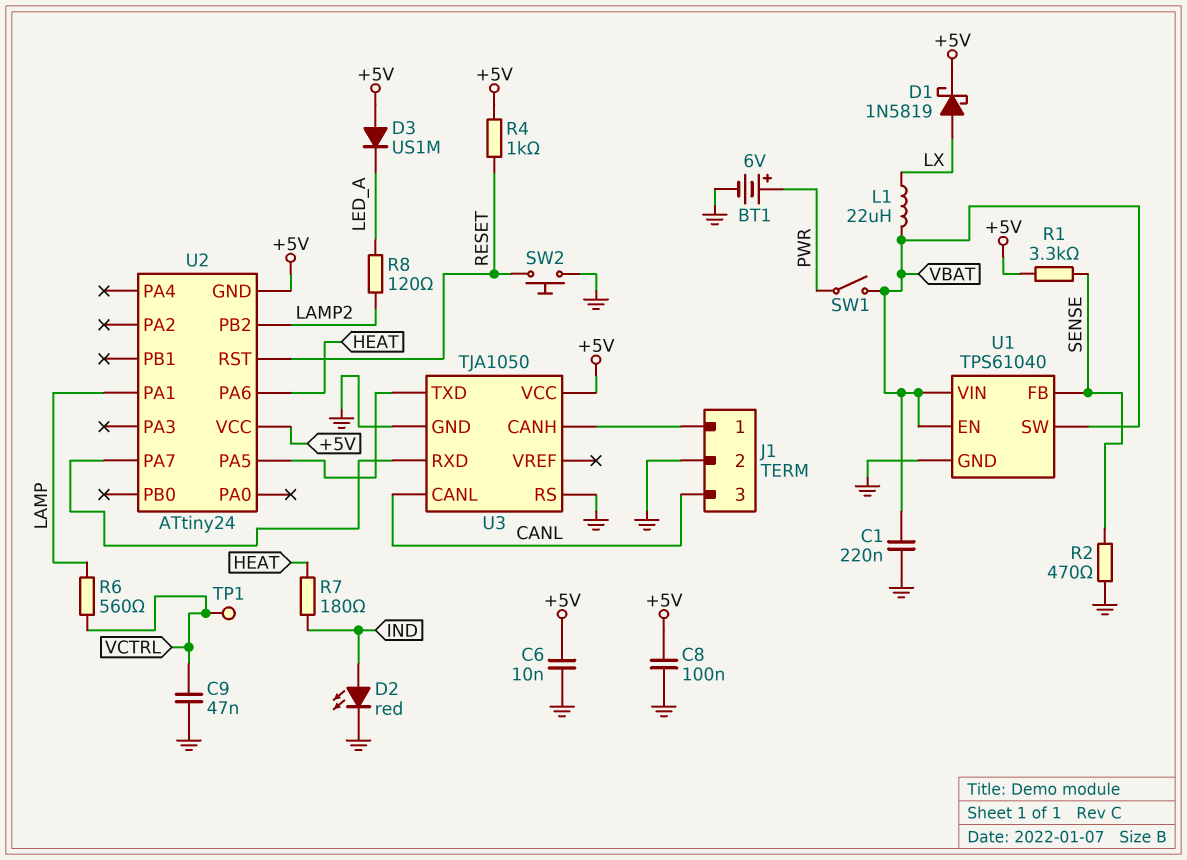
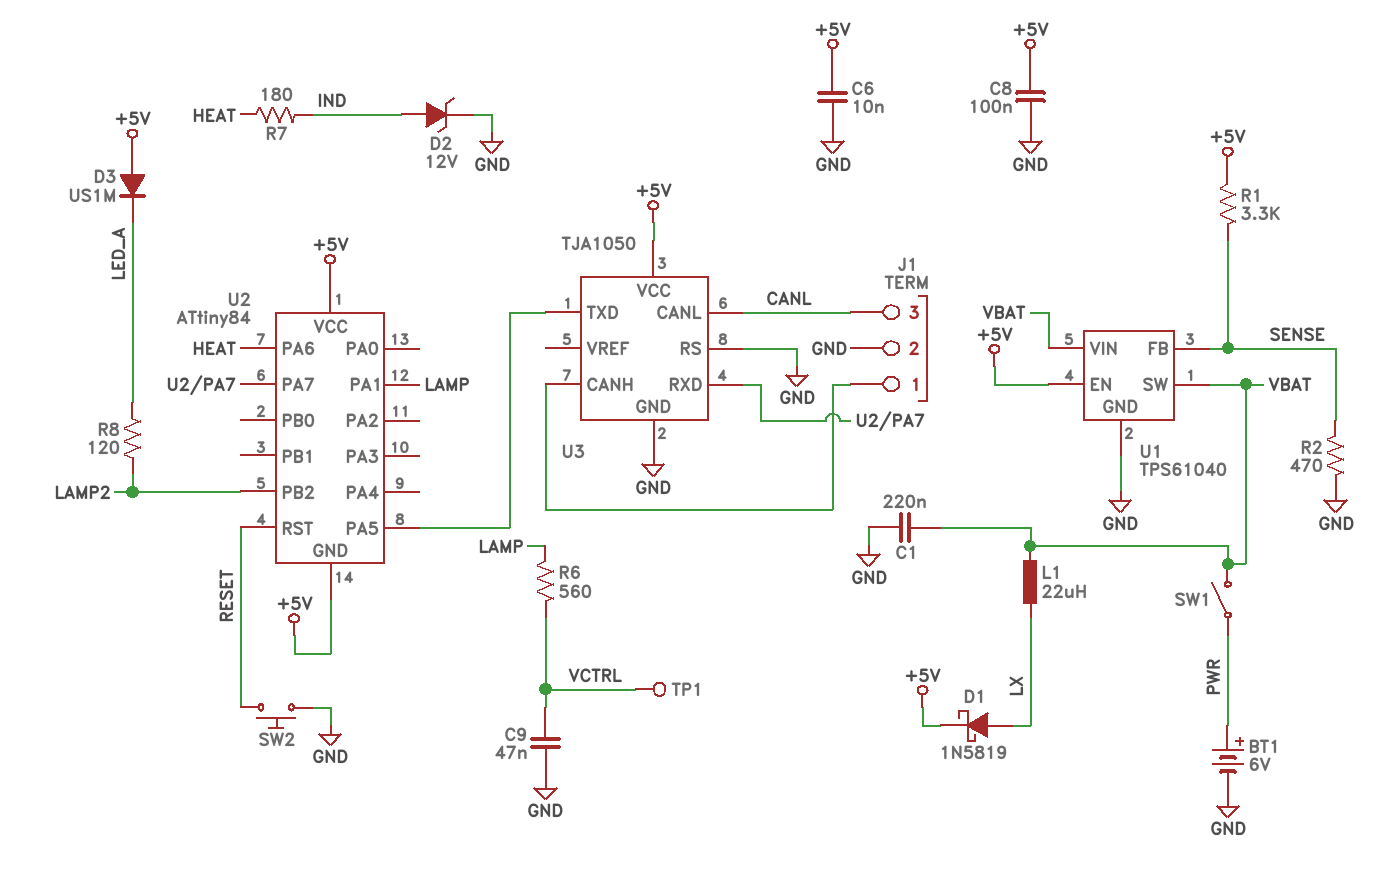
D2: LED red (A IND, K GND) -> zener 12V (A IND, K GND)
R4: 1k (+5V, RESET) -> none
U1 pin EN: VBAT -> +5V
U2: ATtiny24 -> ATtiny84

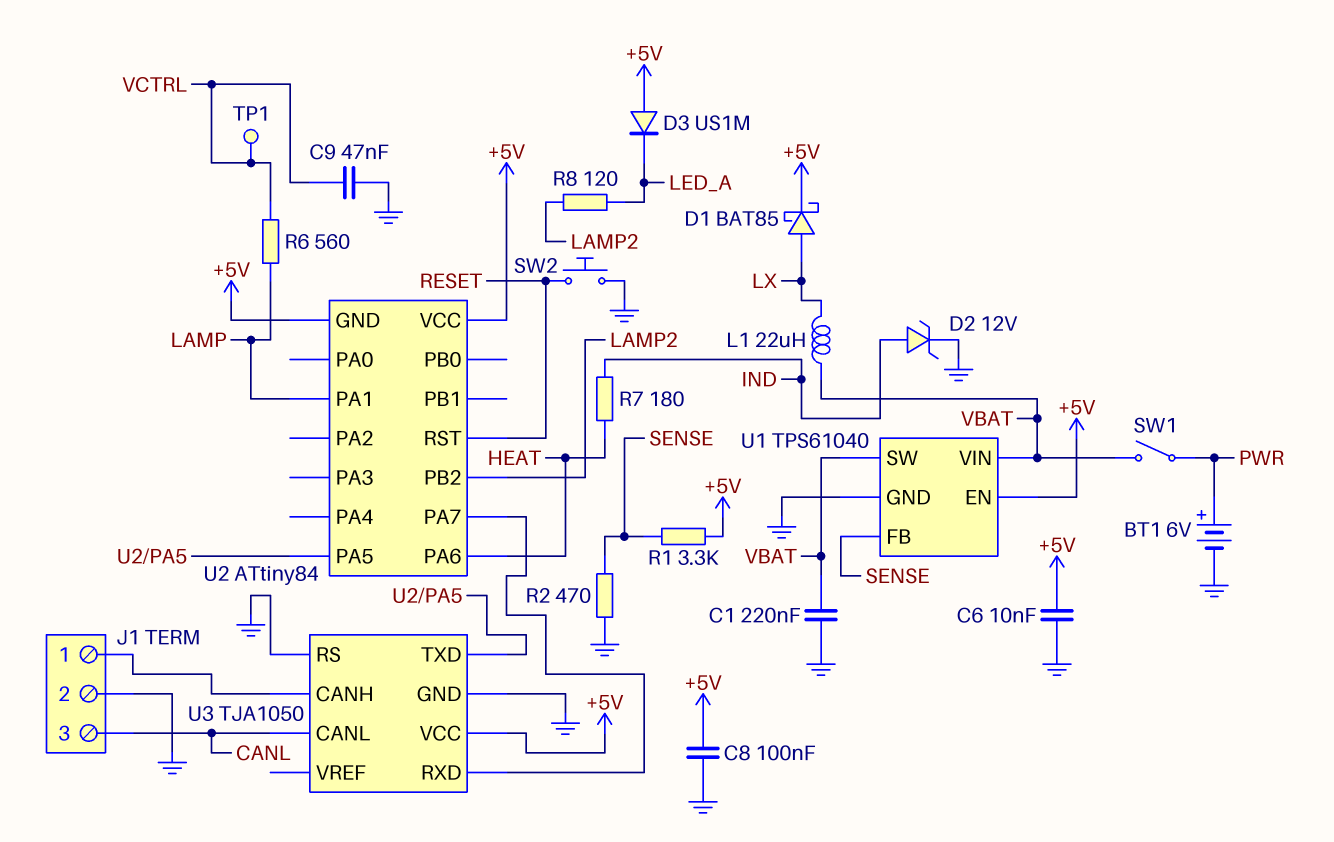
D1: schottky 1N5819 (A LX, K +5V) -> schottky BAT85 (A LX, K +5V)

